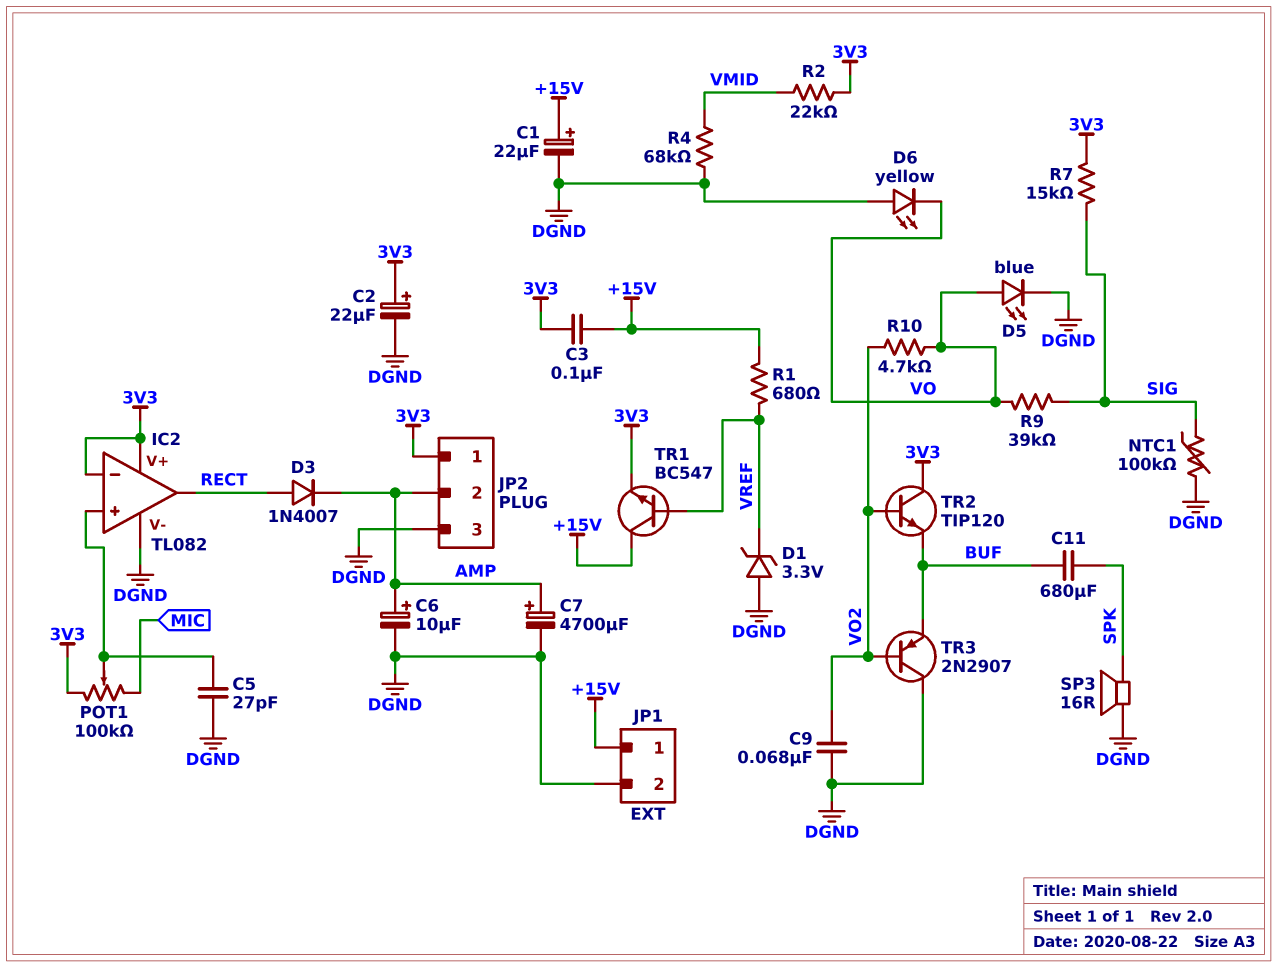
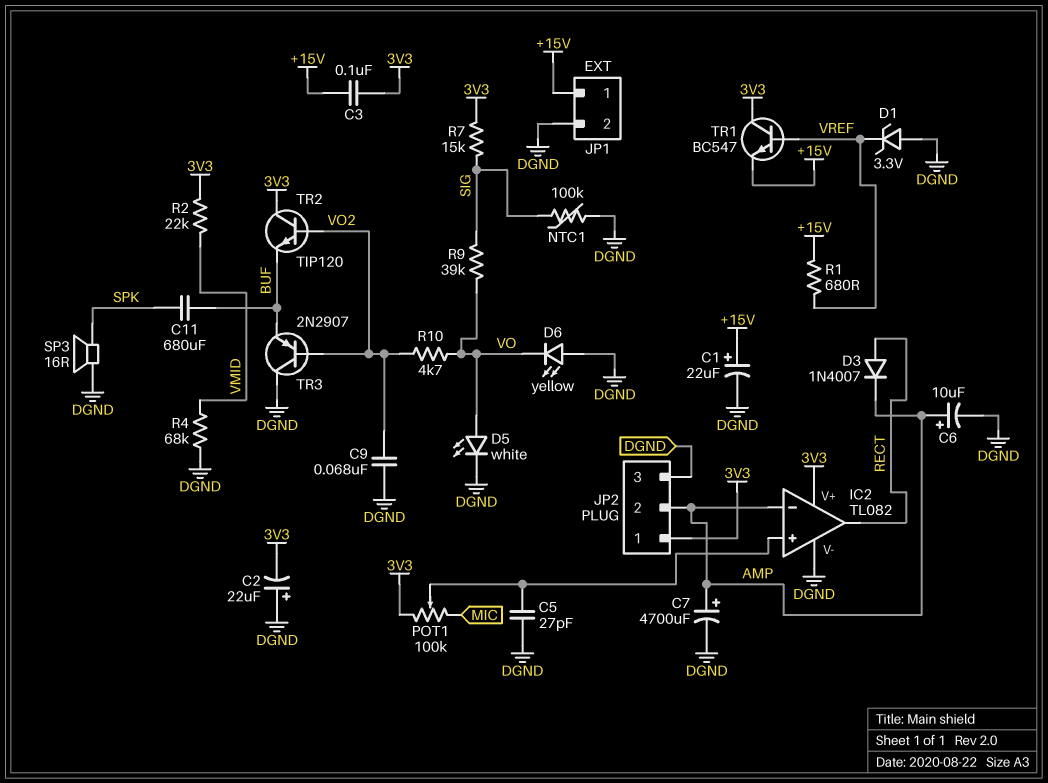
C2: 22uF (plus 3V3, minus DGND) -> 22uF (plus DGND, minus 3V3)
D5: LED blue (A VO, K DGND) -> LED white (A VO, K DGND)
IC2 pin in-: 3V3 -> AMP
TR1: NPN BC547 (B VREF, C +15V, E 3V3) -> NPN BC547 (B VREF, C 3V3, E +15V)

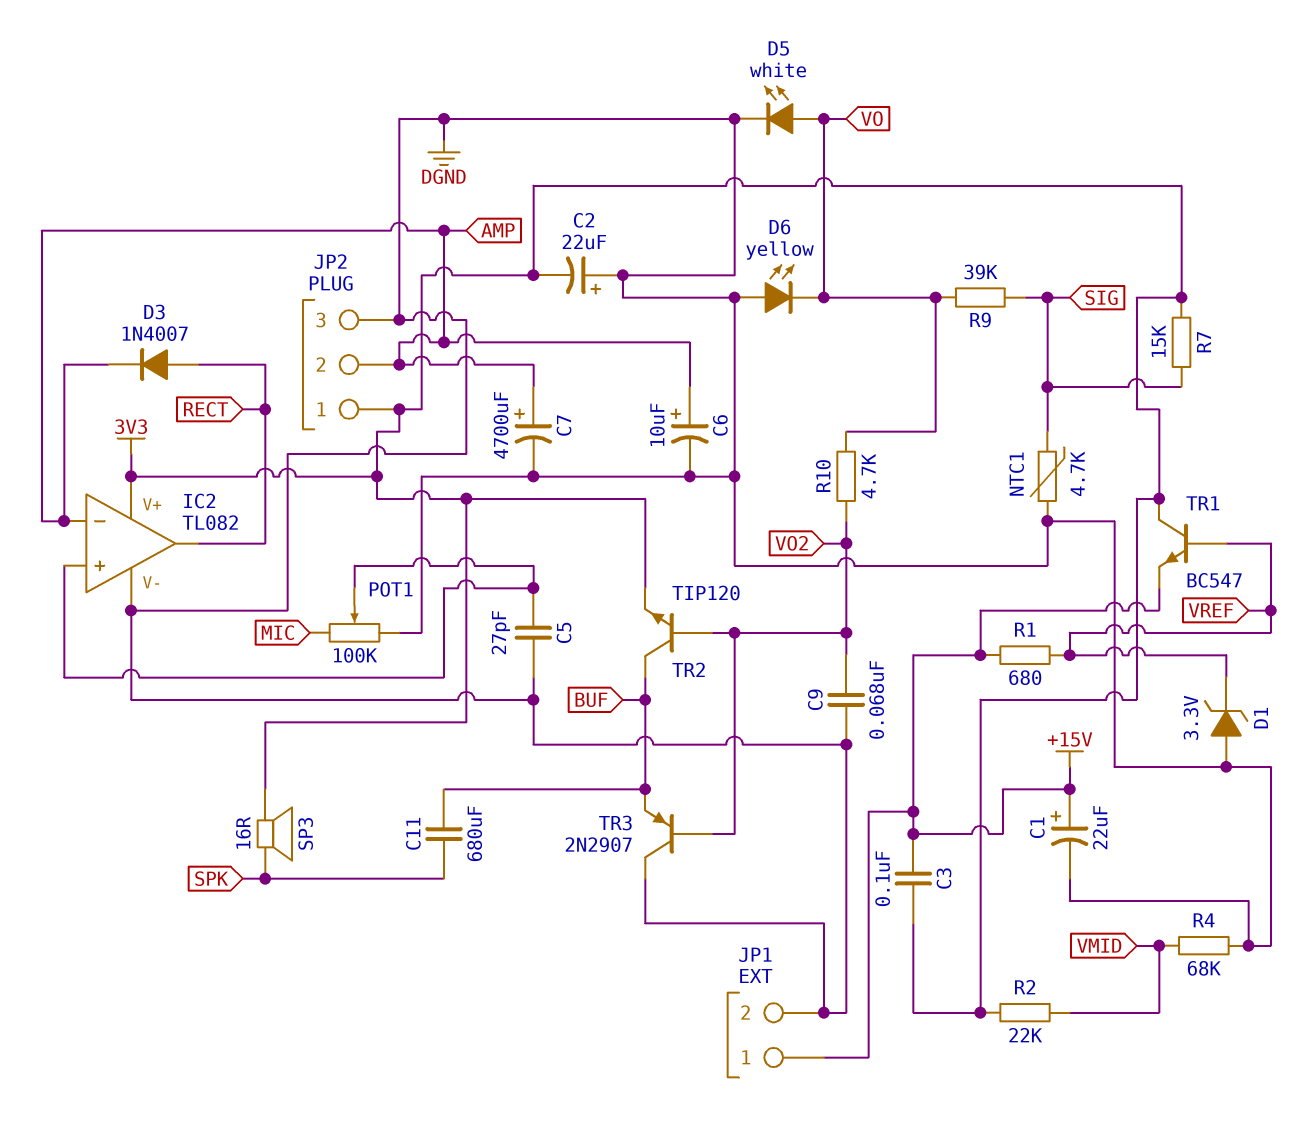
NTC1: 100k (DGND, SIG) -> 4.7k (DGND, SIG)
POT1: 100k (3V3, MIC, wiper IC2/in+) -> 100k (DGND, MIC, wiper IC2/in+)
SP3: speaker 16R (DGND, SPK) -> speaker 16R (3V3, SPK)
TR2: NPN TIP120 (B VO2, C 3V3, E BUF) -> NPN TIP120 (B VO2, C BUF, E 3V3)

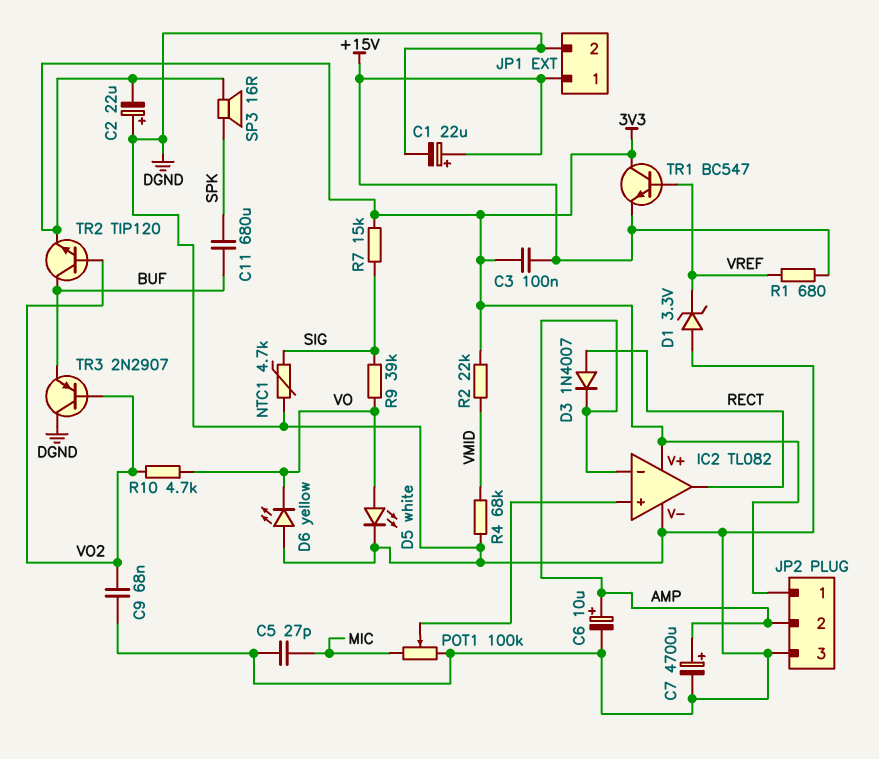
C5: 27pF (DGND, IC2/in+) -> 27pF (DGND, MIC)

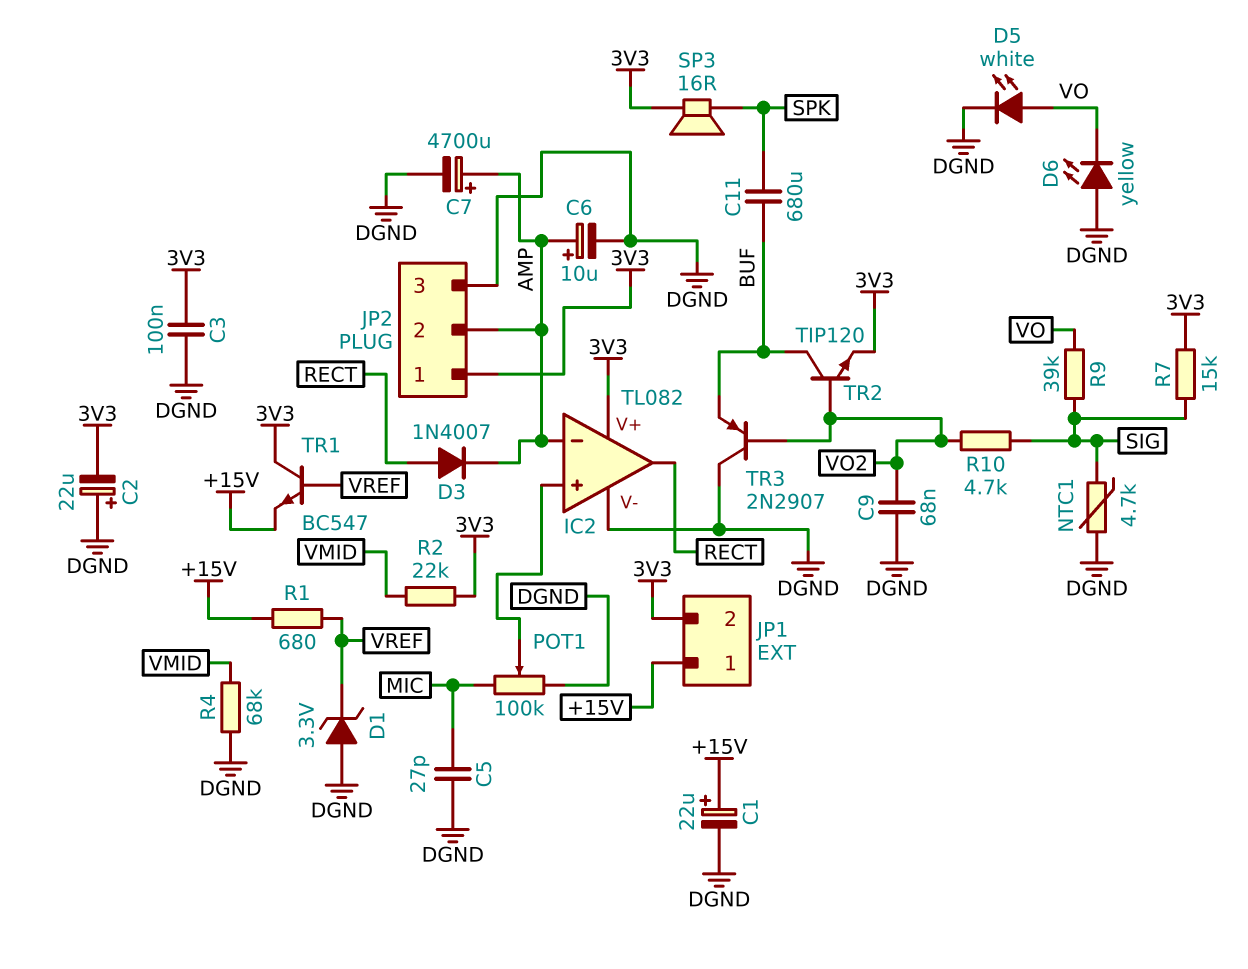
C3: 100nF (+15V, 3V3) -> 100nF (3V3, DGND)
JP1 pin 2: DGND -> 3V3
R10: 4.7k (VO, VO2) -> 4.7k (SIG, VO2)

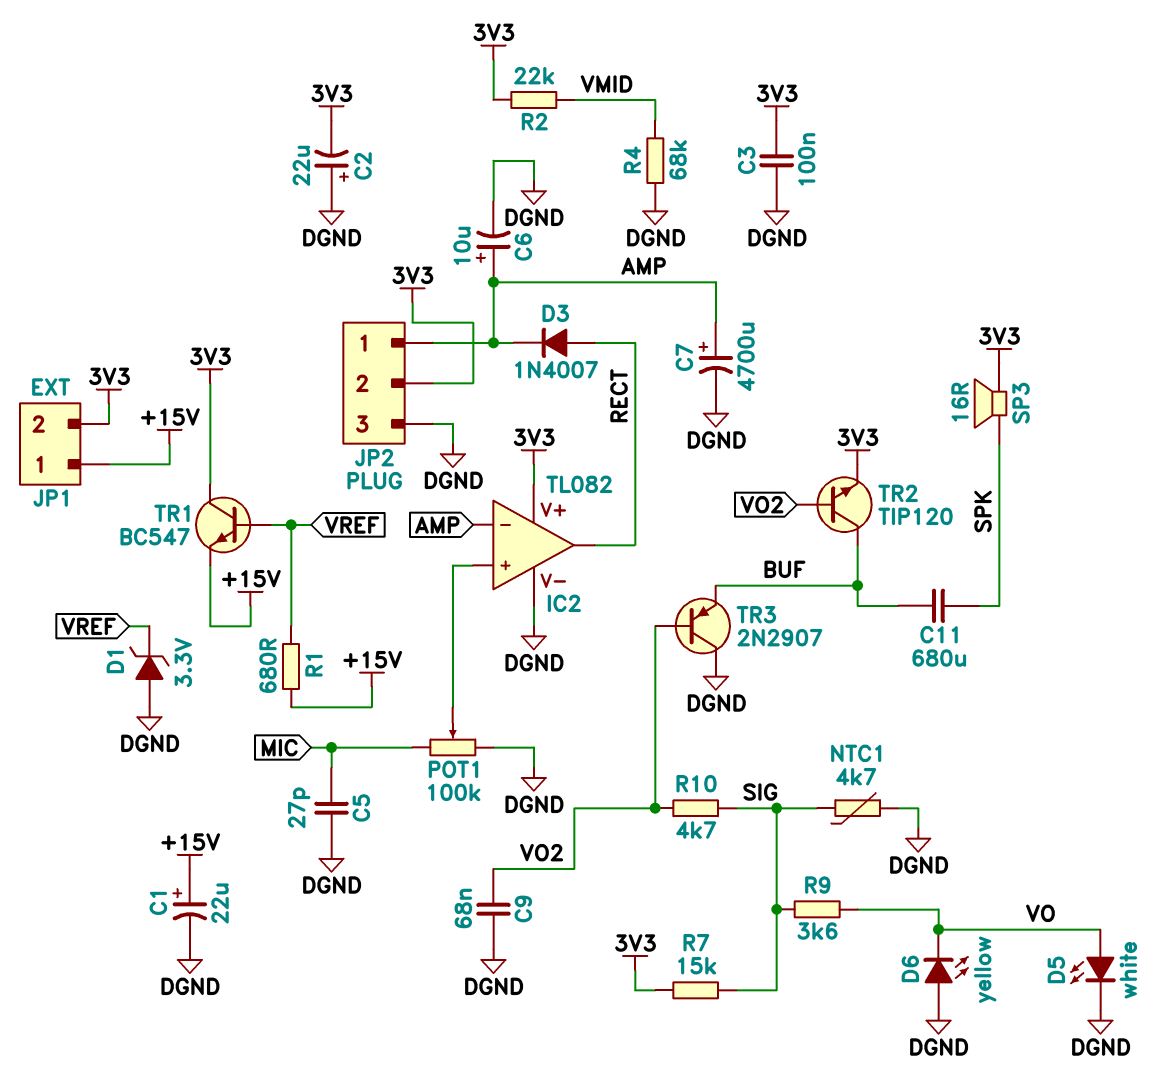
JP2 pin 1: 3V3 -> AMP
JP2 pin 2: AMP -> 3V3
R9: 39k (SIG, VO) -> 3.6k (SIG, VO)

